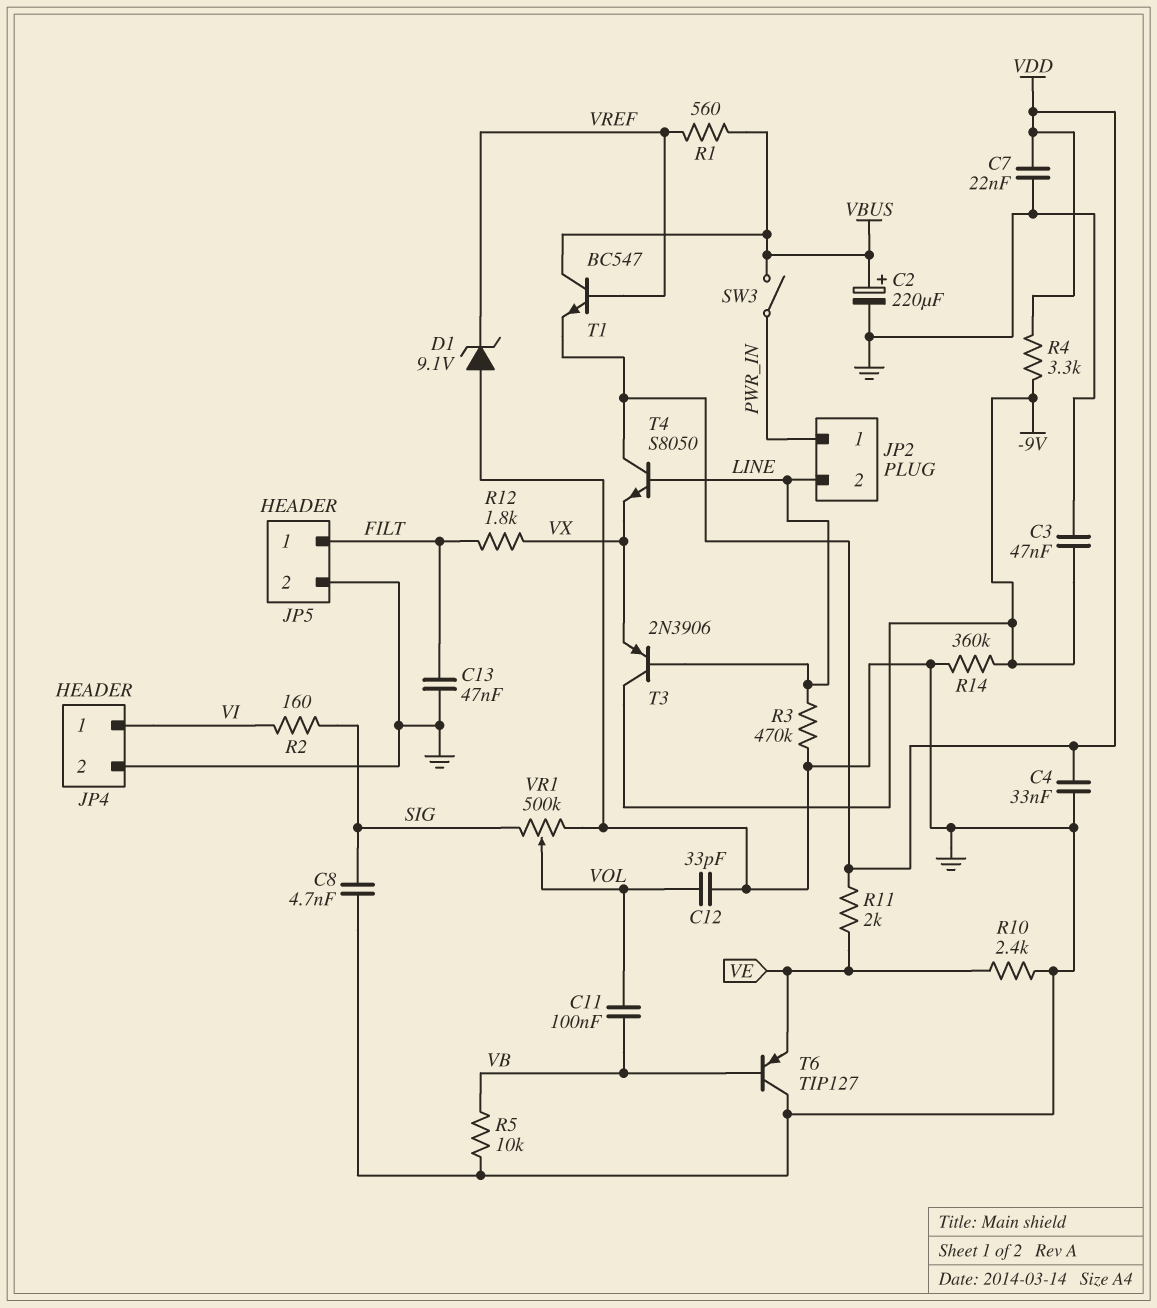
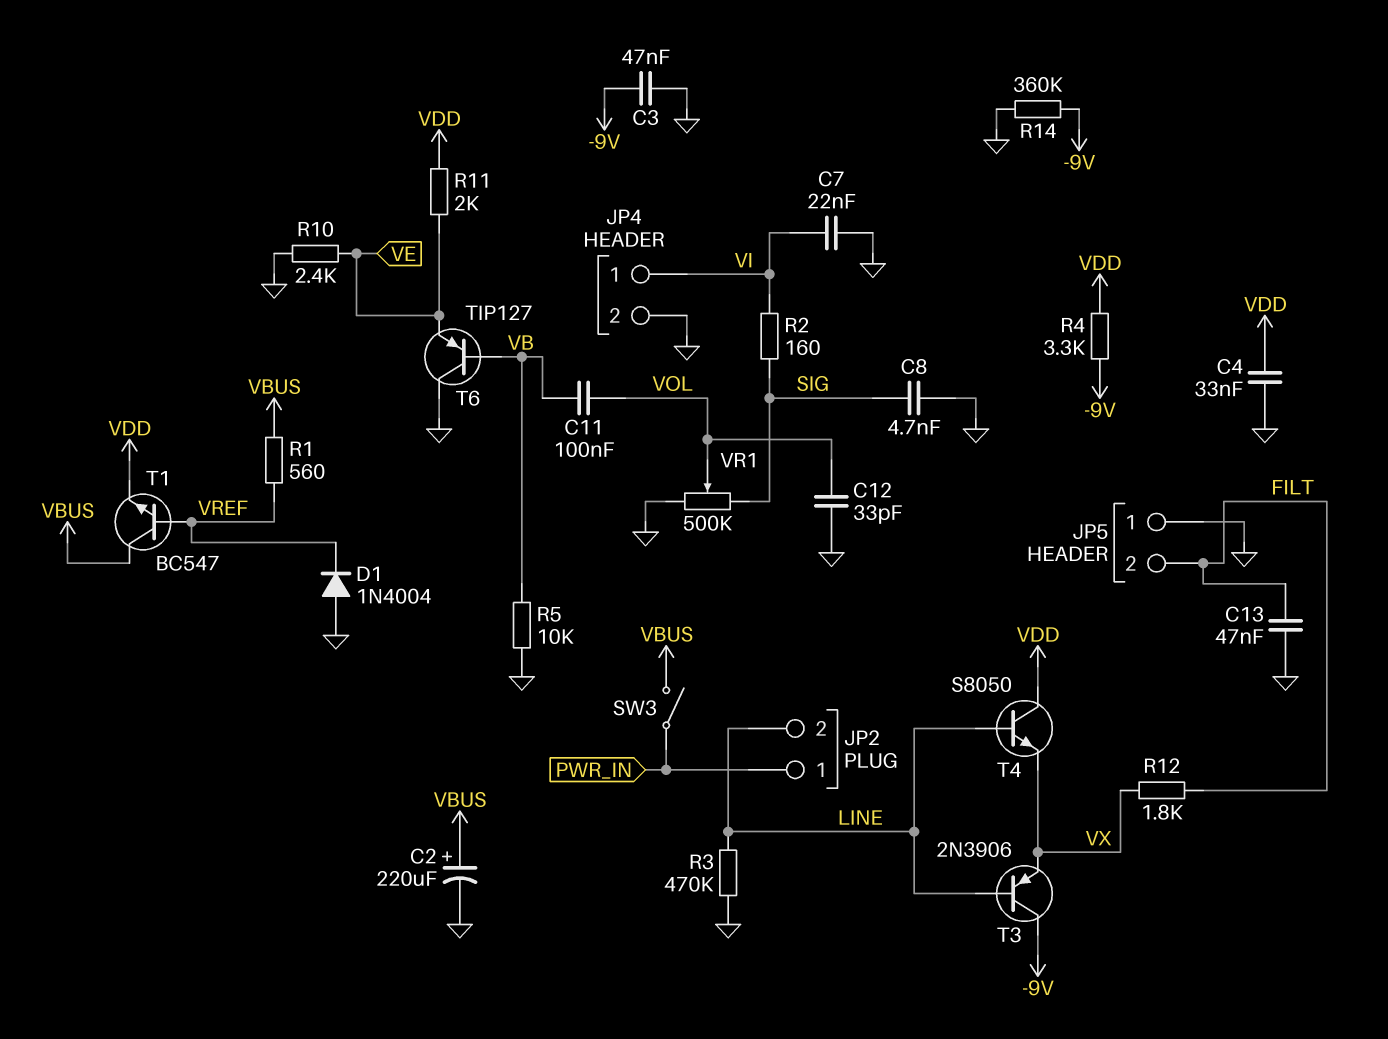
C7: 22nF (GND, VDD) -> 22nF (GND, VI)
D1: zener 9.1V (A GND, K VREF) -> diode 1N4004 (A GND, K VREF)
JP5 pin 1: FILT -> GND
JP5 pin 2: GND -> FILT

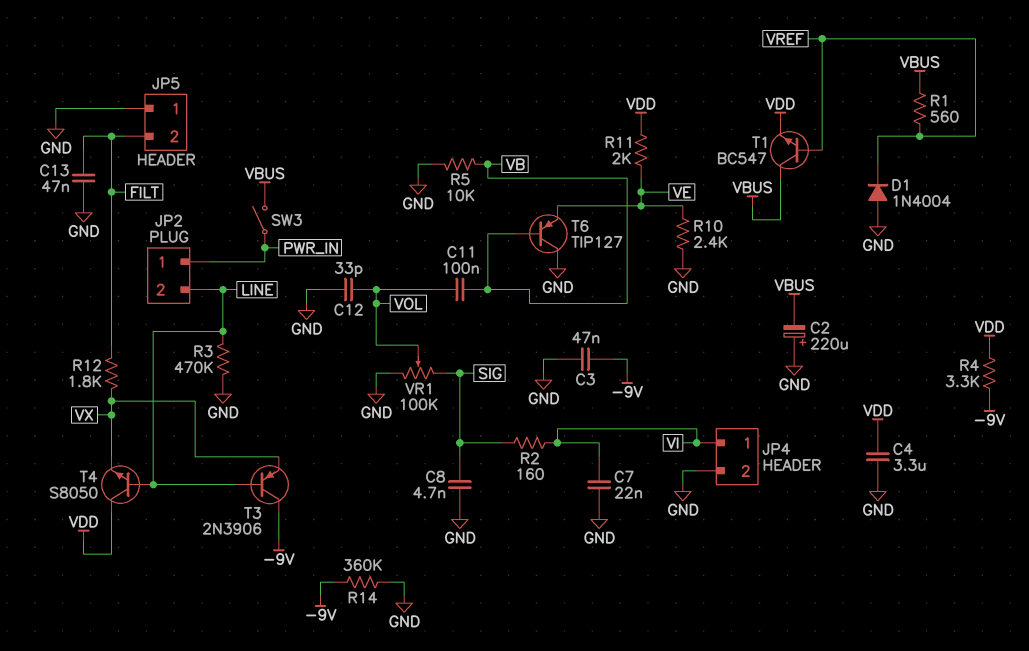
C2: 220uF (plus VBUS, minus GND) -> 220uF (plus GND, minus VBUS)
C4: 33nF (GND, VDD) -> 3.3uF (GND, VDD)
VR1: 500k (GND, SIG, wiper VOL) -> 100k (GND, SIG, wiper VOL)

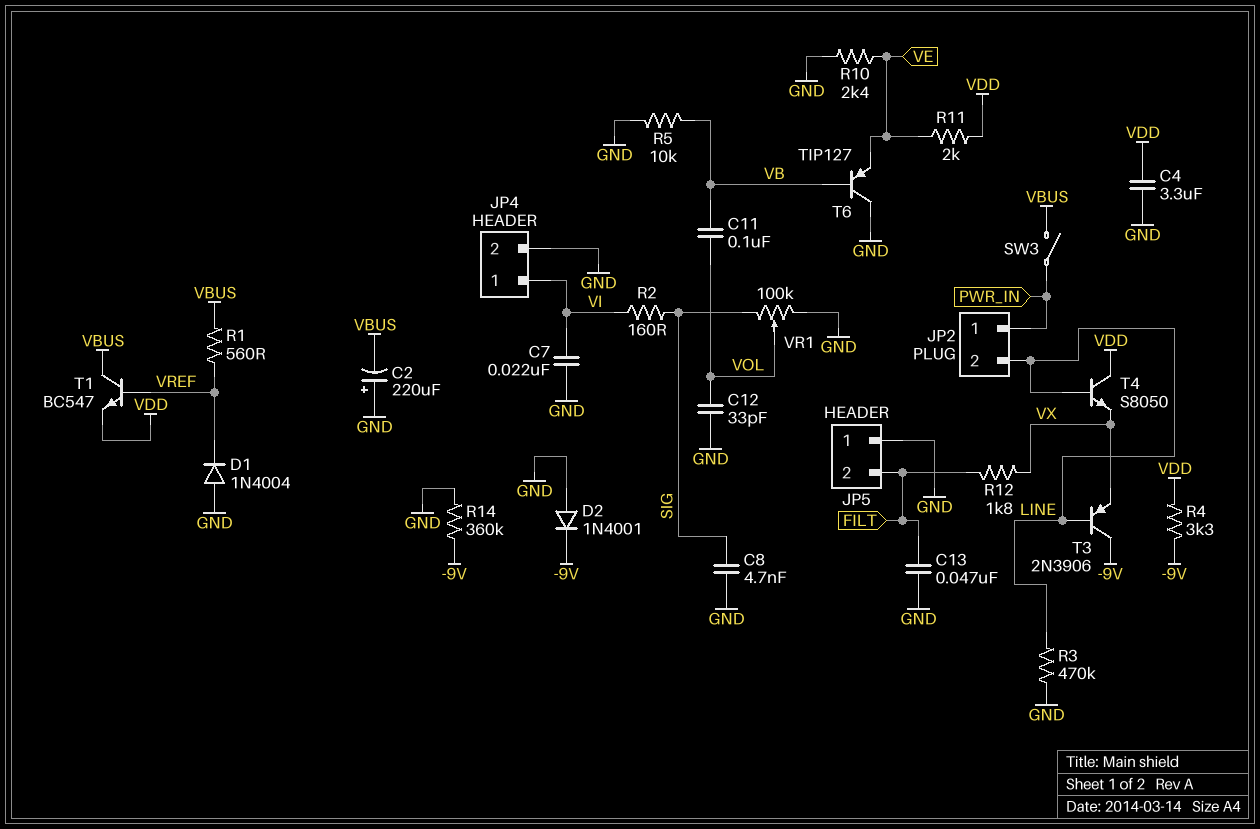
C3: 47nF (-9V, GND) -> none
D2: none -> diode 1N4001 (A GND, K -9V)

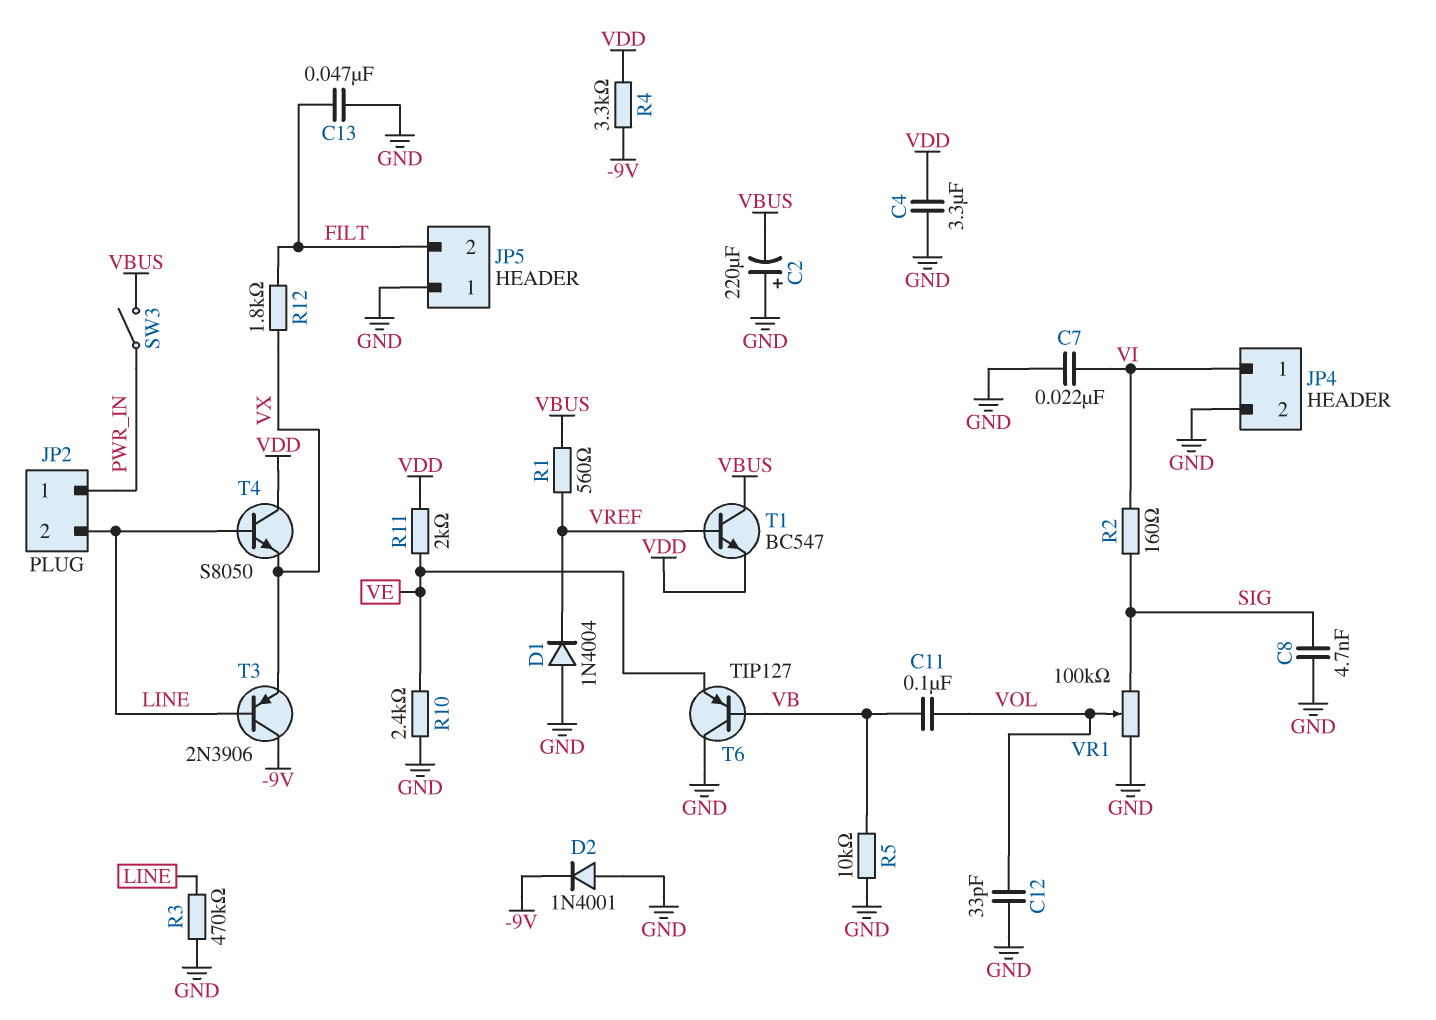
R14: 360k (-9V, GND) -> none

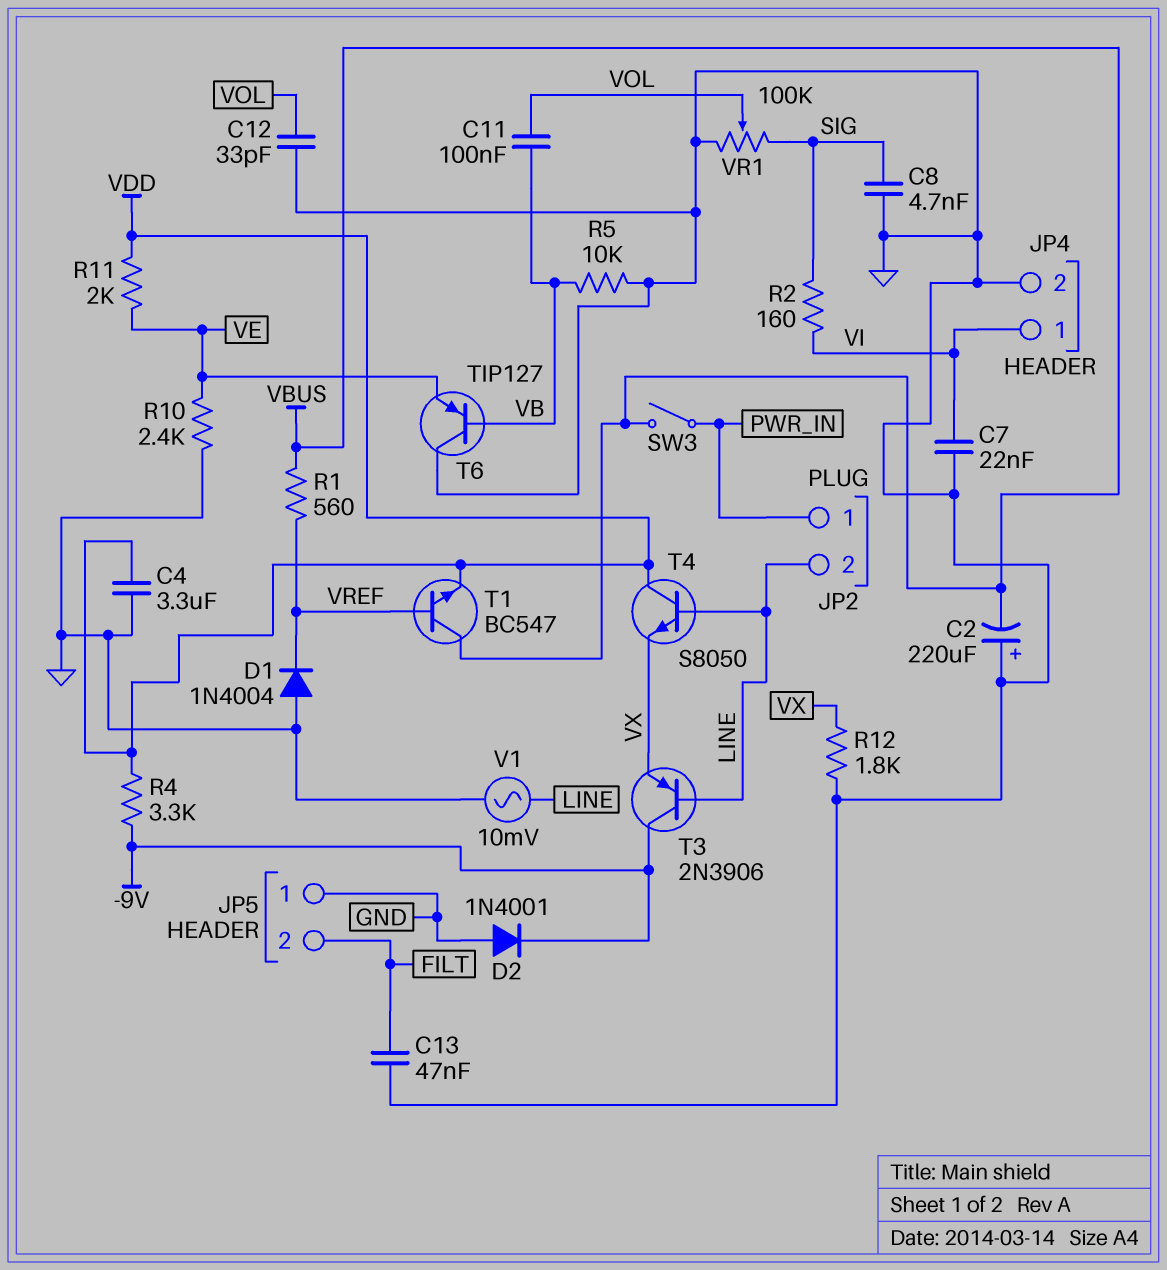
R3: 470k (GND, LINE) -> none
R12: 1.8k (FILT, VX) -> 1.8k (GND, VX)
V1: none -> AC 10mV (GND, LINE)

